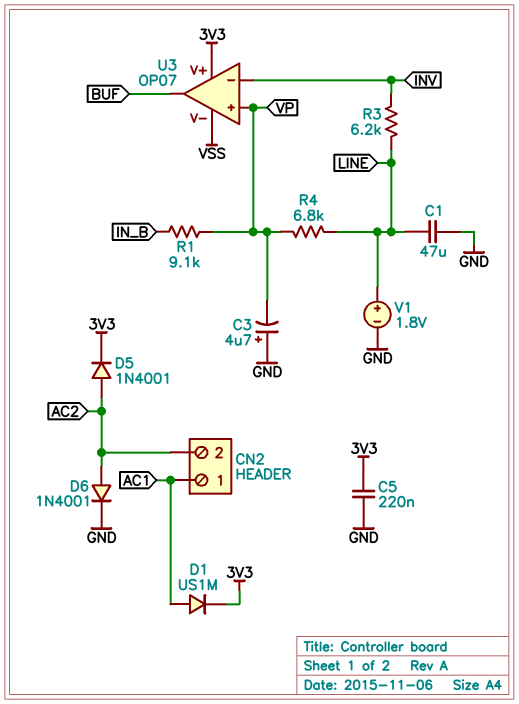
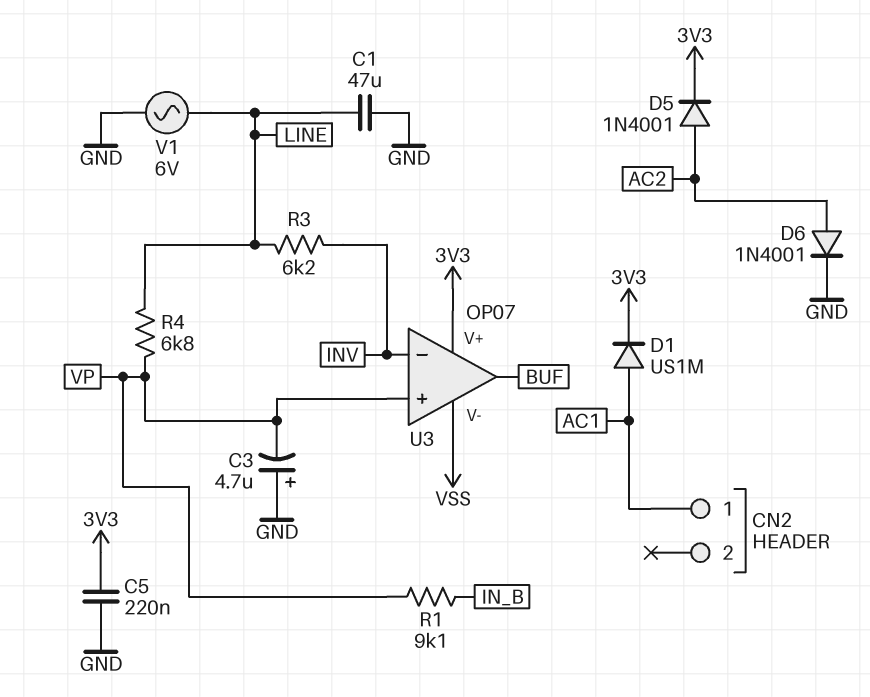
CN2 pin 2: AC2 -> none
V1: 1.8V (plus LINE, minus GND) -> AC 6V (GND, LINE)

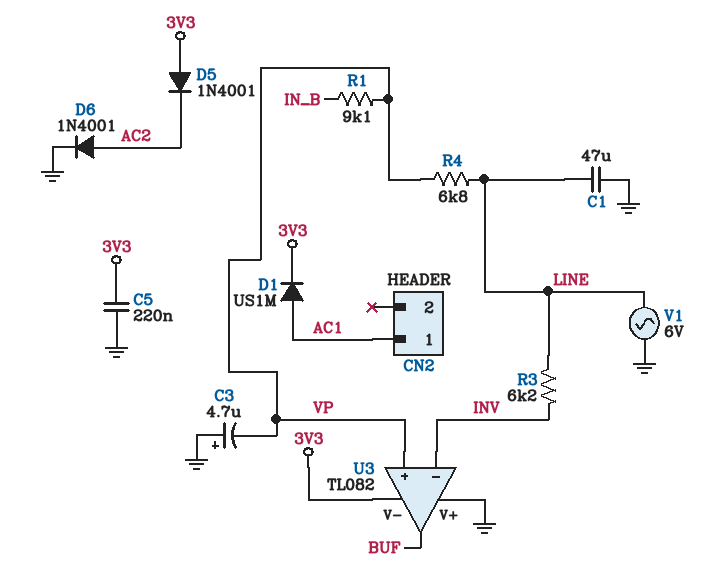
D5: diode 1N4001 (A AC2, K 3V3) -> diode 1N4001 (A 3V3, K AC2)
U3: OP07 -> TL082
U3 pin V+: 3V3 -> GND
U3 pin V-: VSS -> 3V3

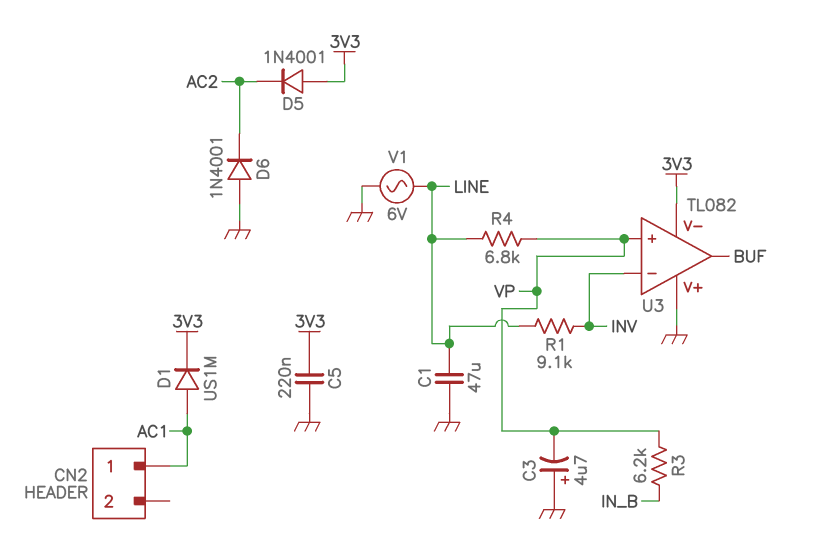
D6: diode 1N4001 (A AC2, K GND) -> diode 1N4001 (A GND, K AC2)
R1: 9.1k (IN_B, VP) -> 9.1k (INV, LINE)
R3: 6.2k (INV, LINE) -> 6.2k (IN_B, VP)

